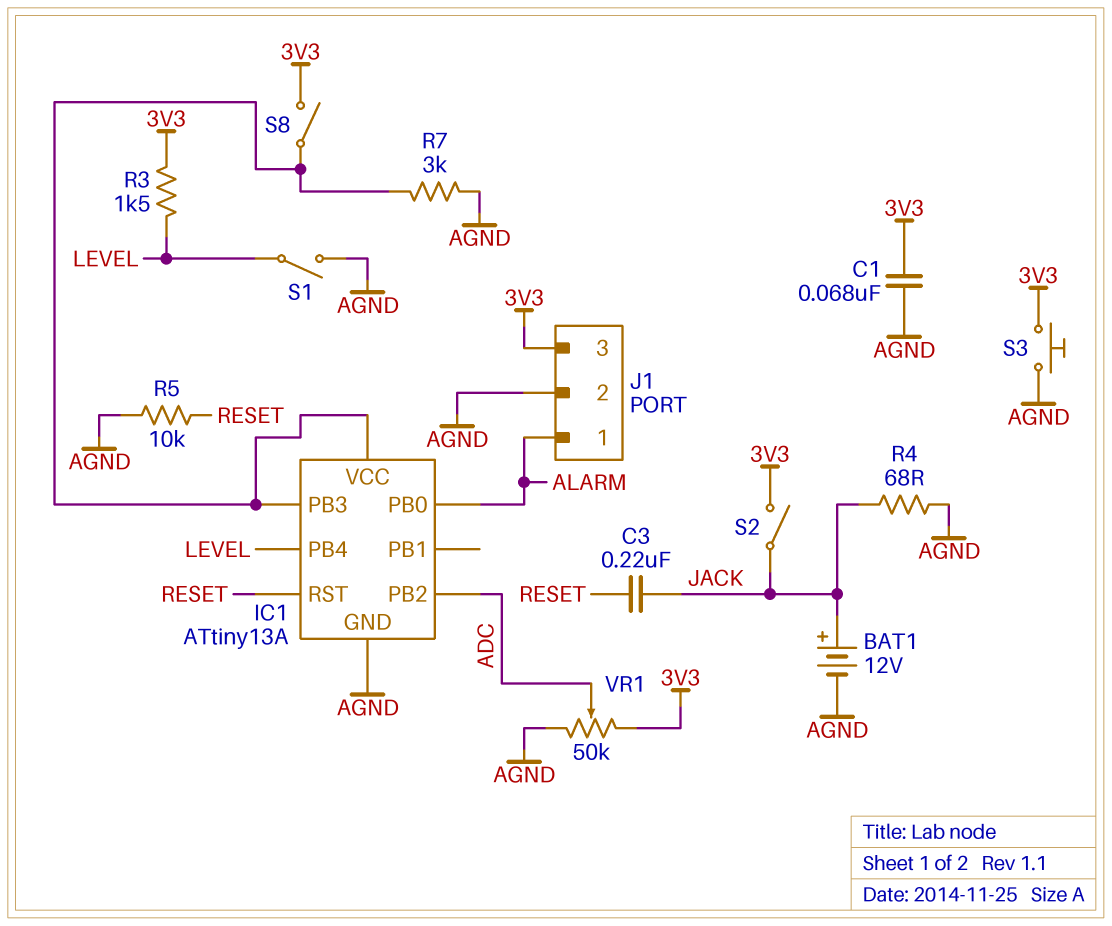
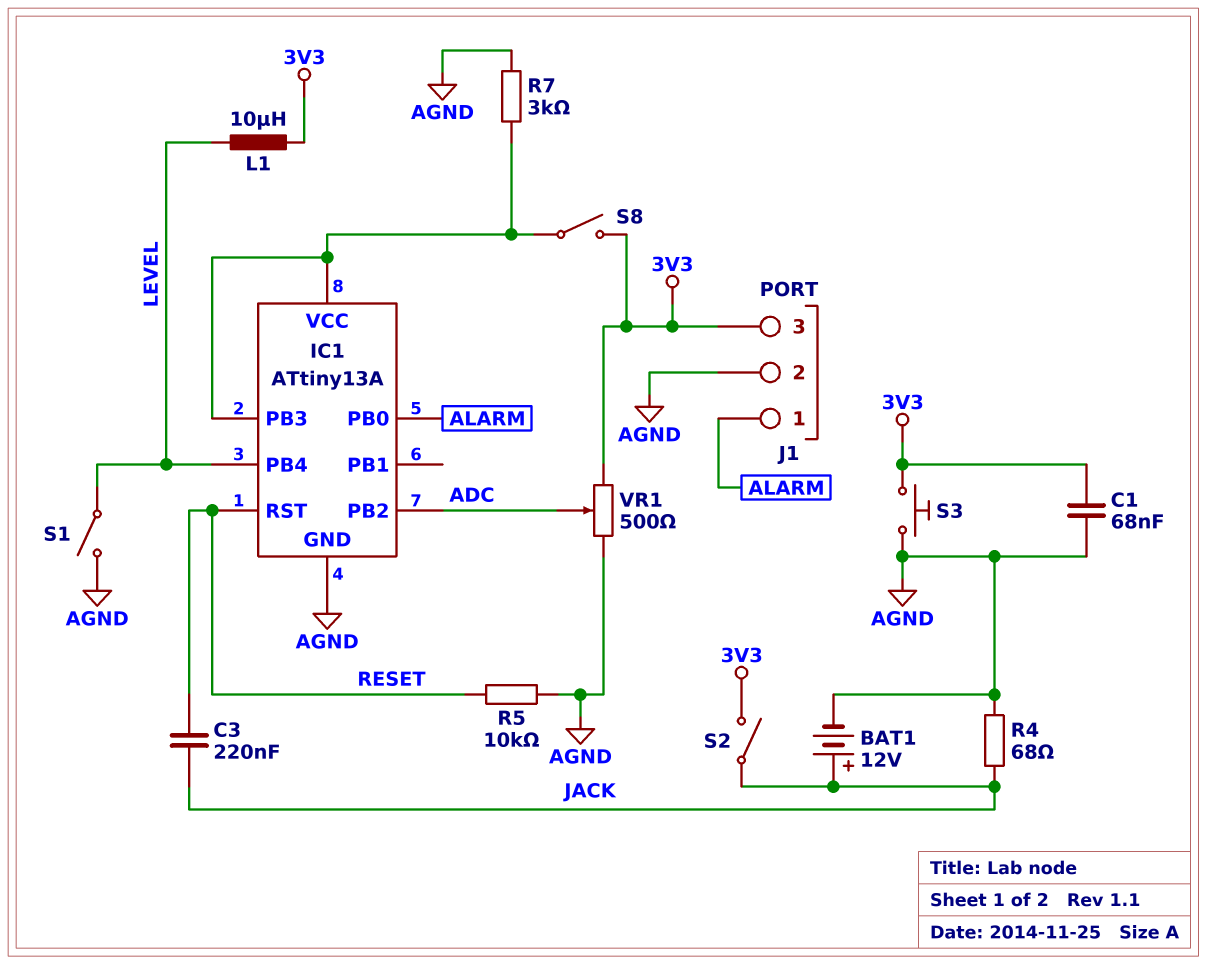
L1: none -> 10uH (3V3, LEVEL)
R3: 1.5k (3V3, LEVEL) -> none
VR1: 50k (3V3, AGND, wiper ADC) -> 500 (3V3, AGND, wiper ADC)

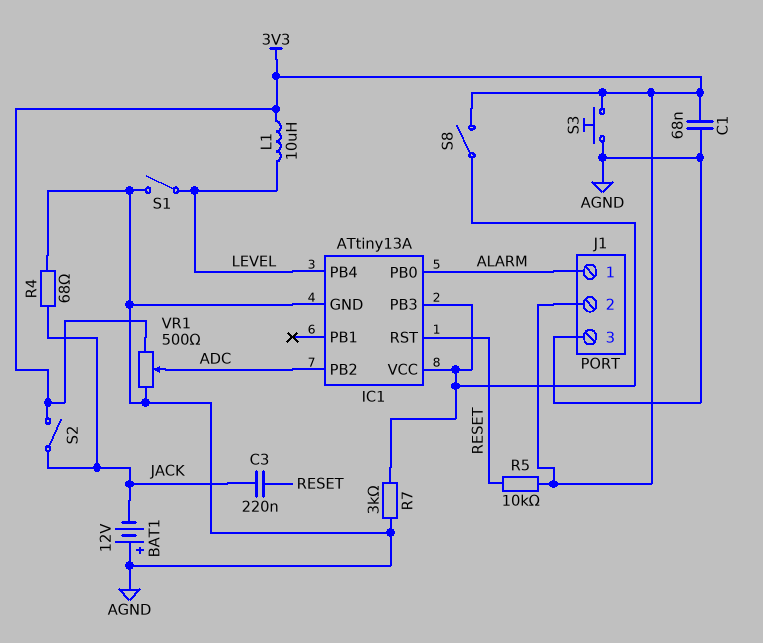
BAT1: 12V (plus JACK, minus AGND) -> 12V (plus AGND, minus JACK)
J1 pin 2: AGND -> 3V3
J1 pin 3: 3V3 -> AGND
R5: 10k (AGND, RESET) -> 10k (3V3, RESET)

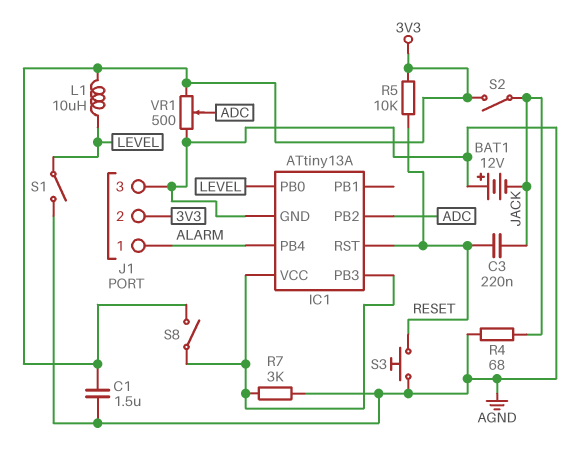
C1: 68nF (3V3, AGND) -> 1.5uF (3V3, AGND)
IC1 pin PB0: ALARM -> LEVEL
IC1 pin PB4: LEVEL -> ALARM
S3: button (3V3, AGND) -> button (AGND, RESET)

